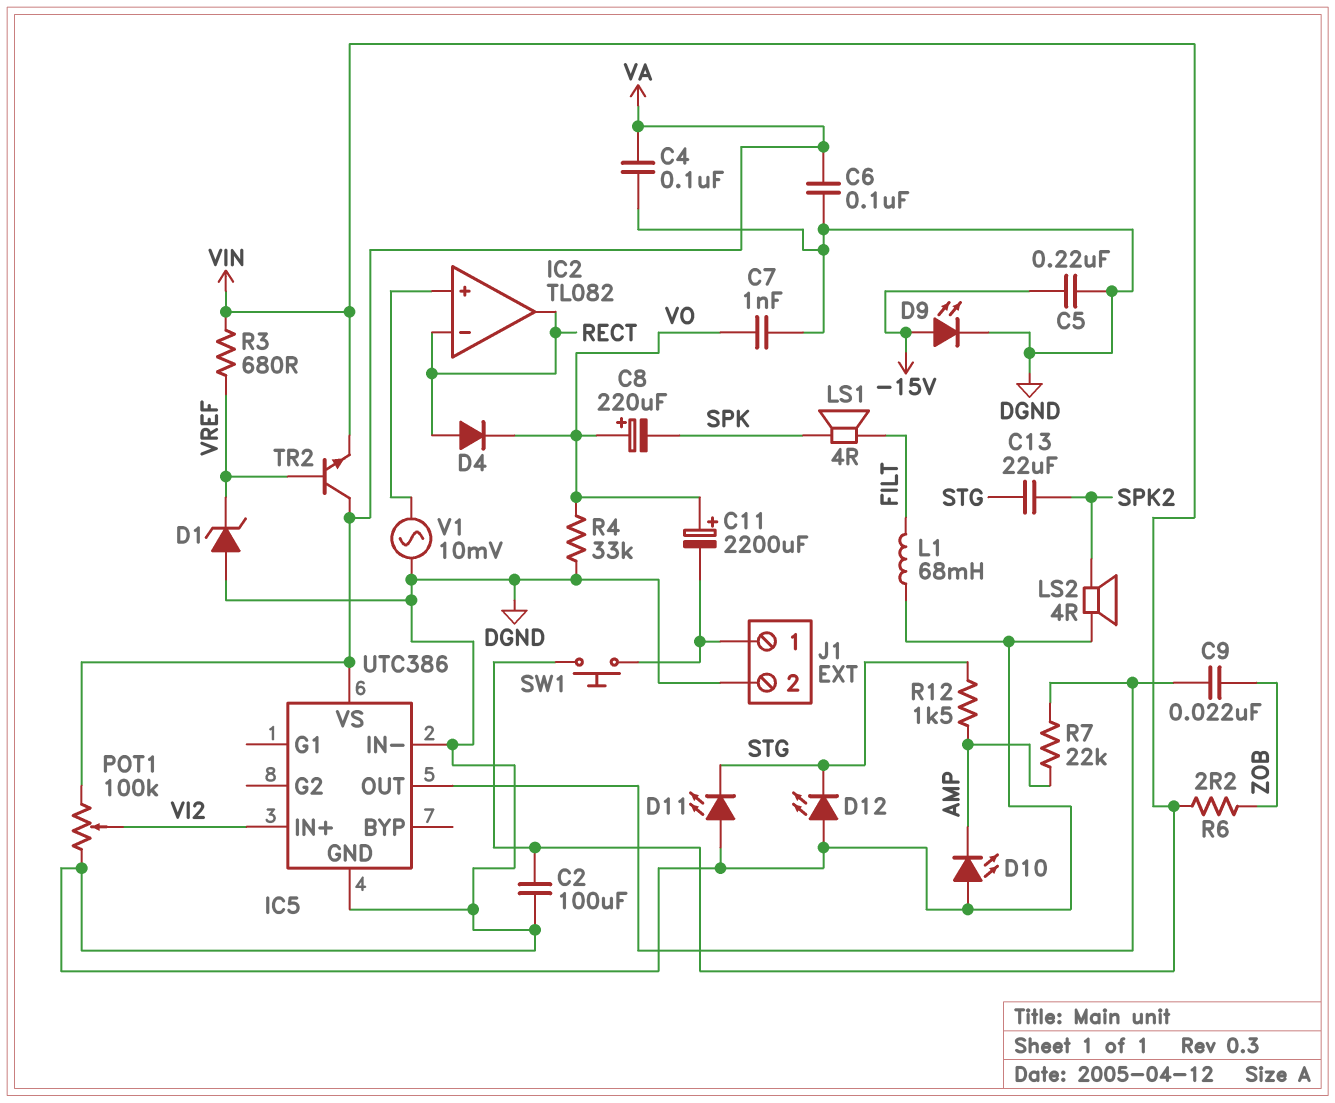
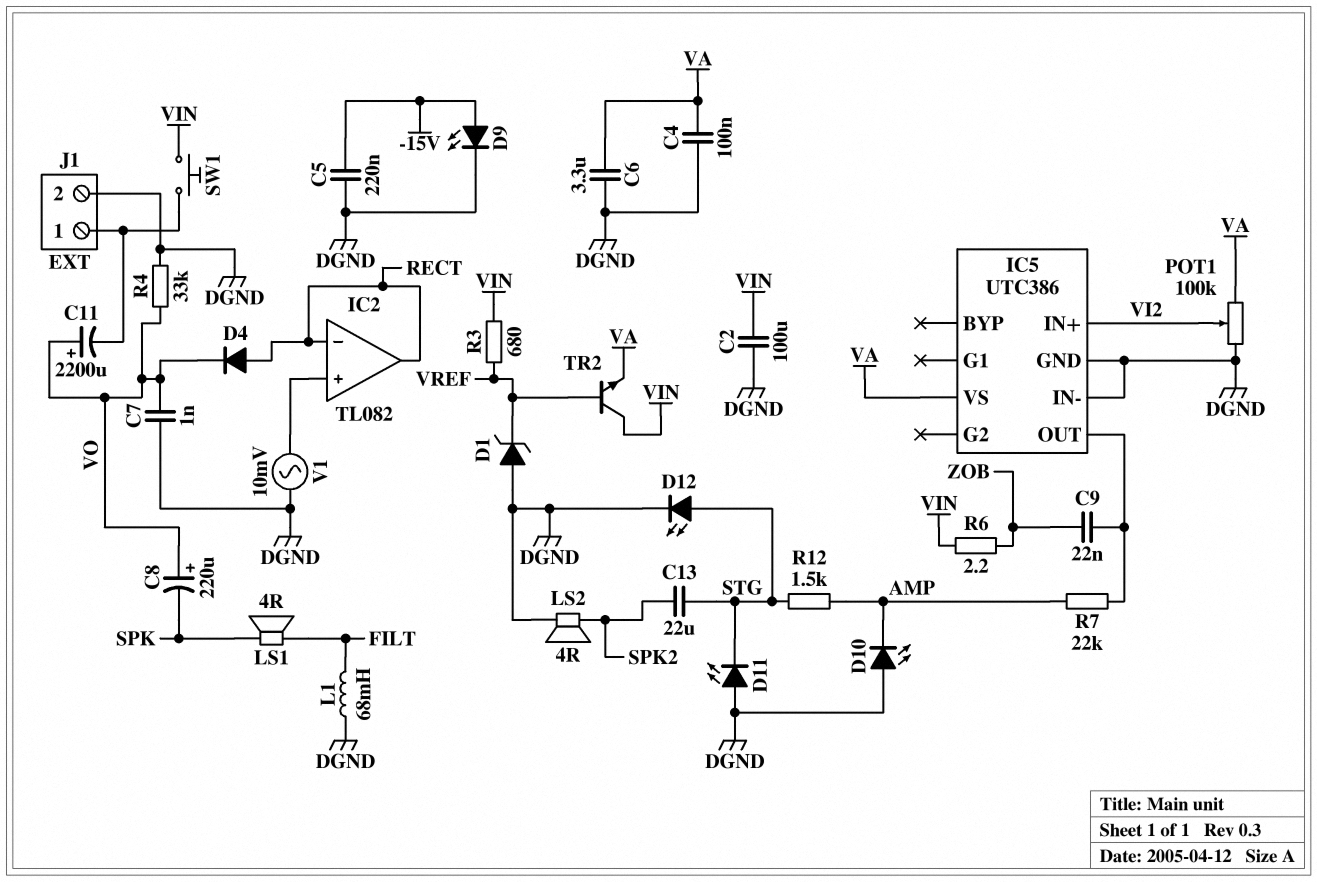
C6: 100nF (DGND, VA) -> 3.3uF (DGND, VA)
D12: LED (A DGND, K STG) -> LED (A STG, K DGND)
TR2: NPN (B VREF, C VA, E VIN) -> NPN (B VREF, C VIN, E VA)

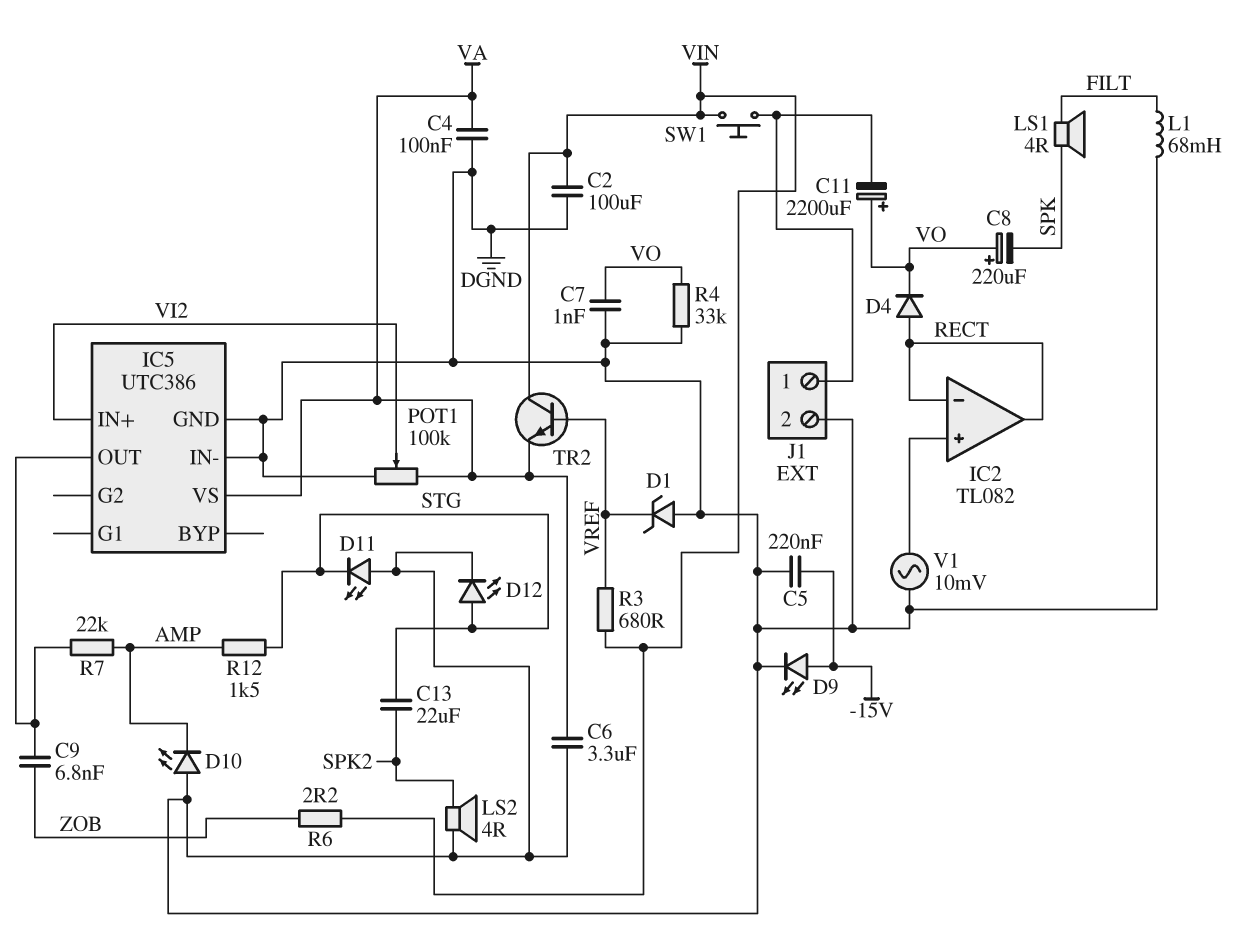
C9: 22nF (IC5/OUT, ZOB) -> 6.8nF (IC5/OUT, ZOB)

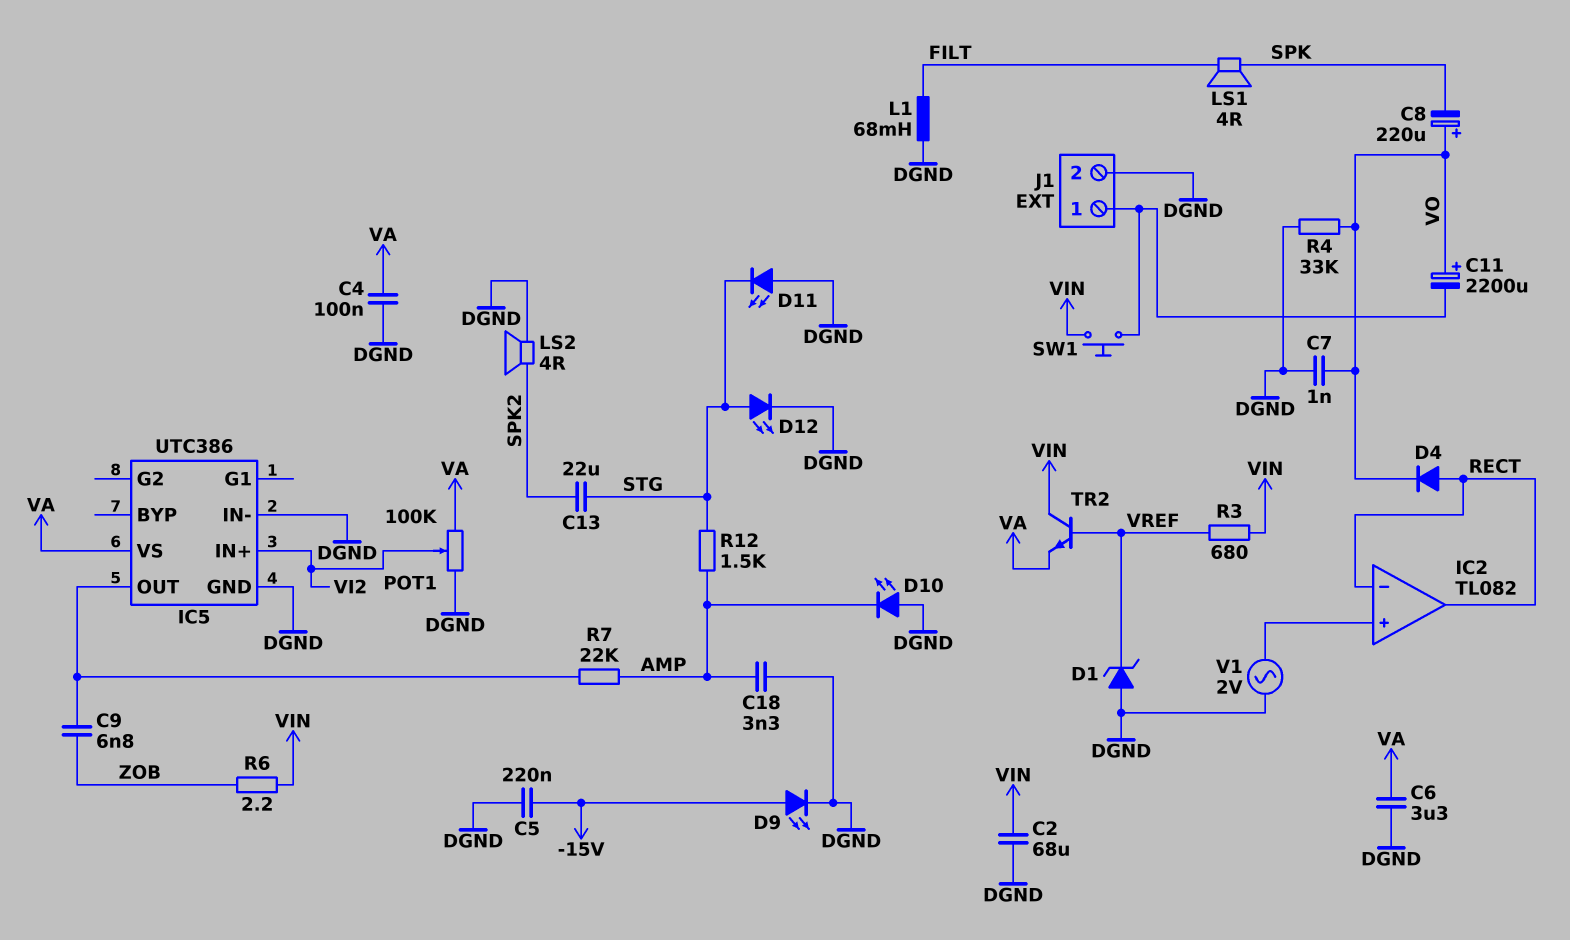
C2: 100uF (DGND, VIN) -> 68uF (DGND, VIN)
C18: none -> 3.3nF (AMP, DGND)
V1: AC 10mV (DGND, IC2/in+) -> AC 2V (DGND, IC2/in+)

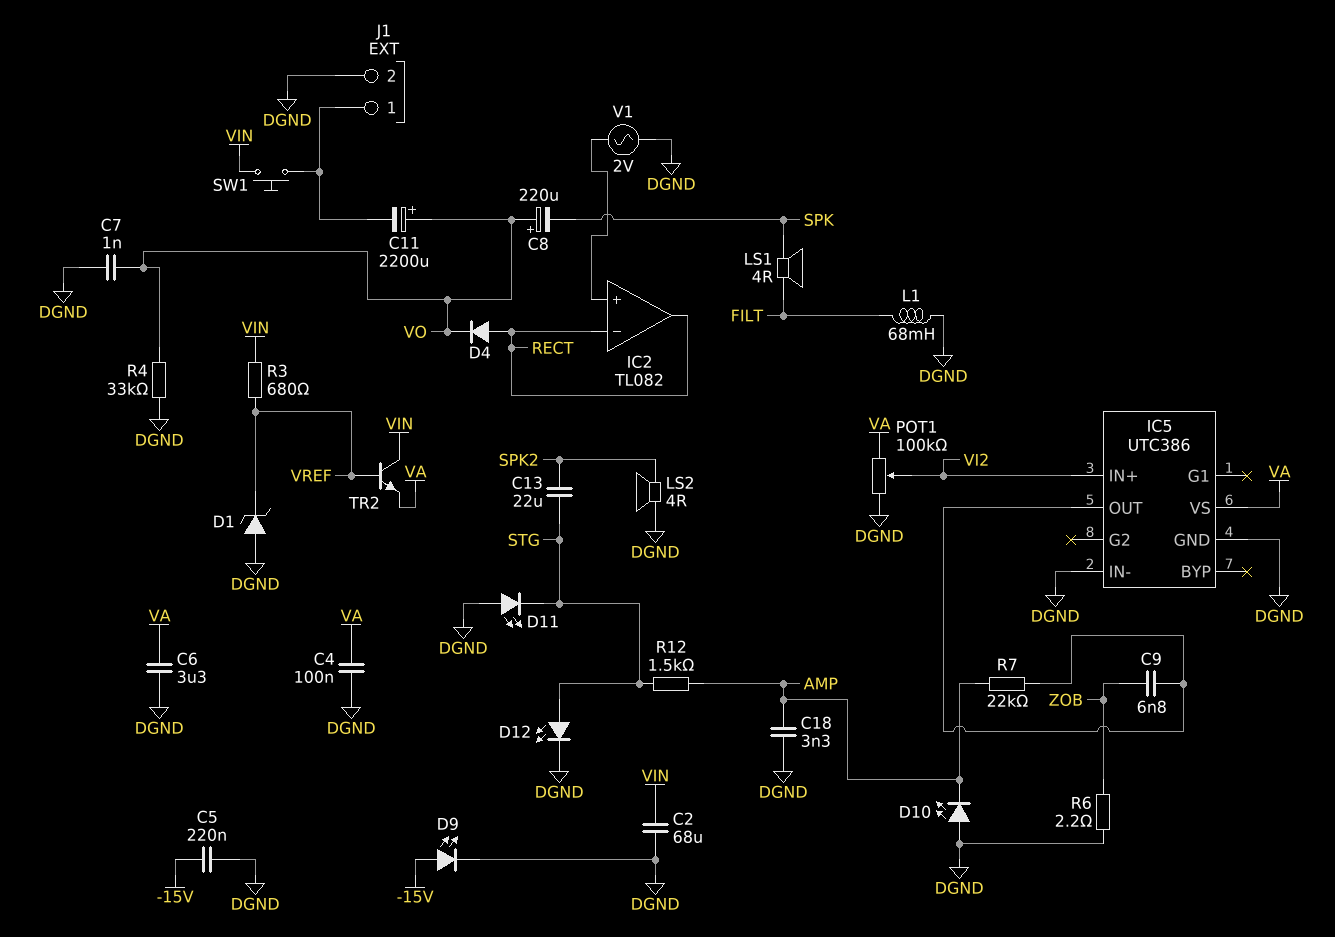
R6: 2.2 (VIN, ZOB) -> 2.2 (DGND, ZOB)

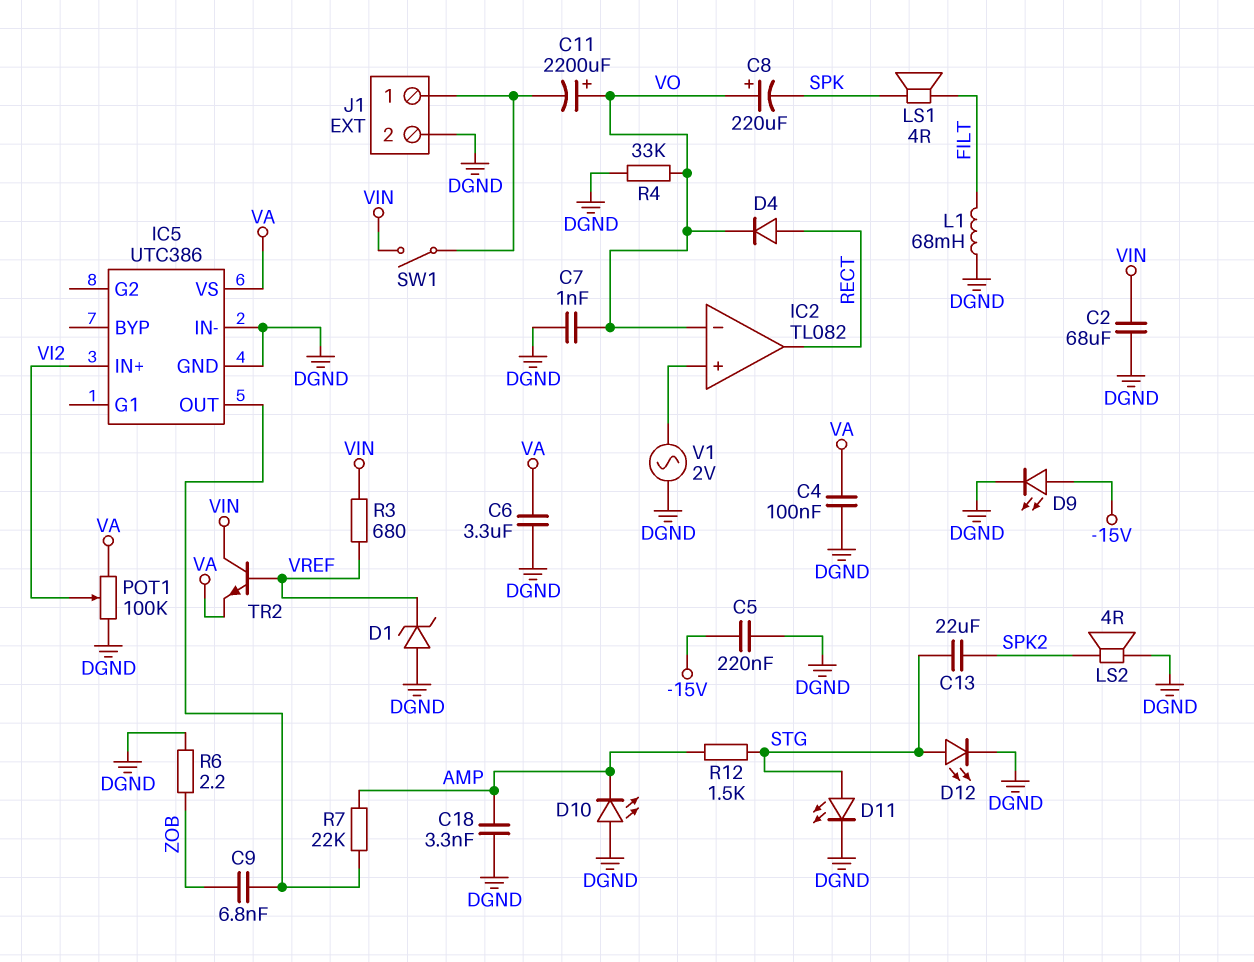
D11: LED (A DGND, K STG) -> LED (A STG, K DGND)
IC2 pin in-: RECT -> VO
SW1: button (J1/1, VIN) -> switch (J1/1, VIN)

